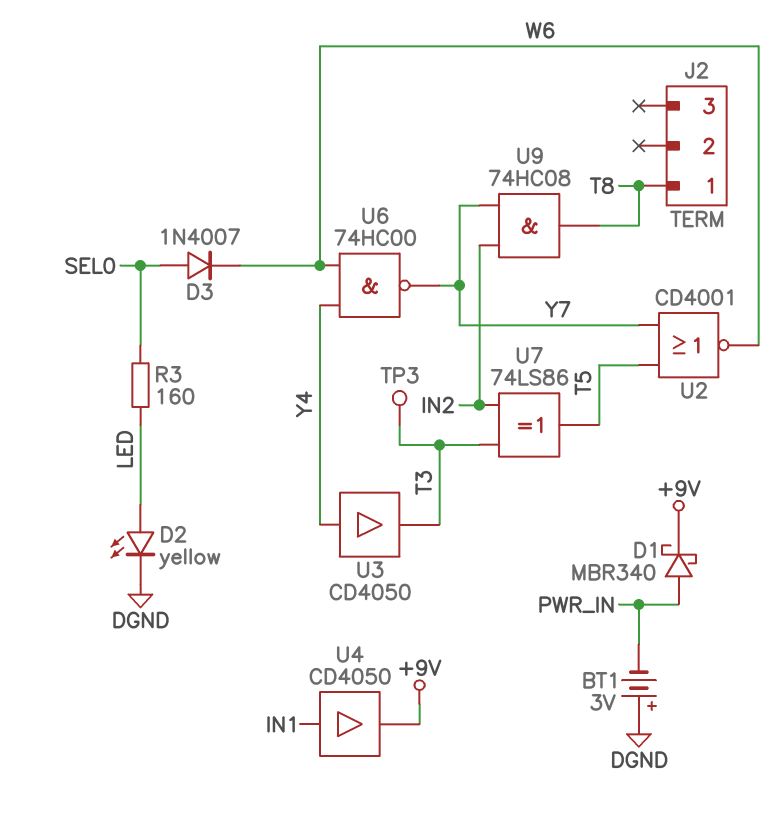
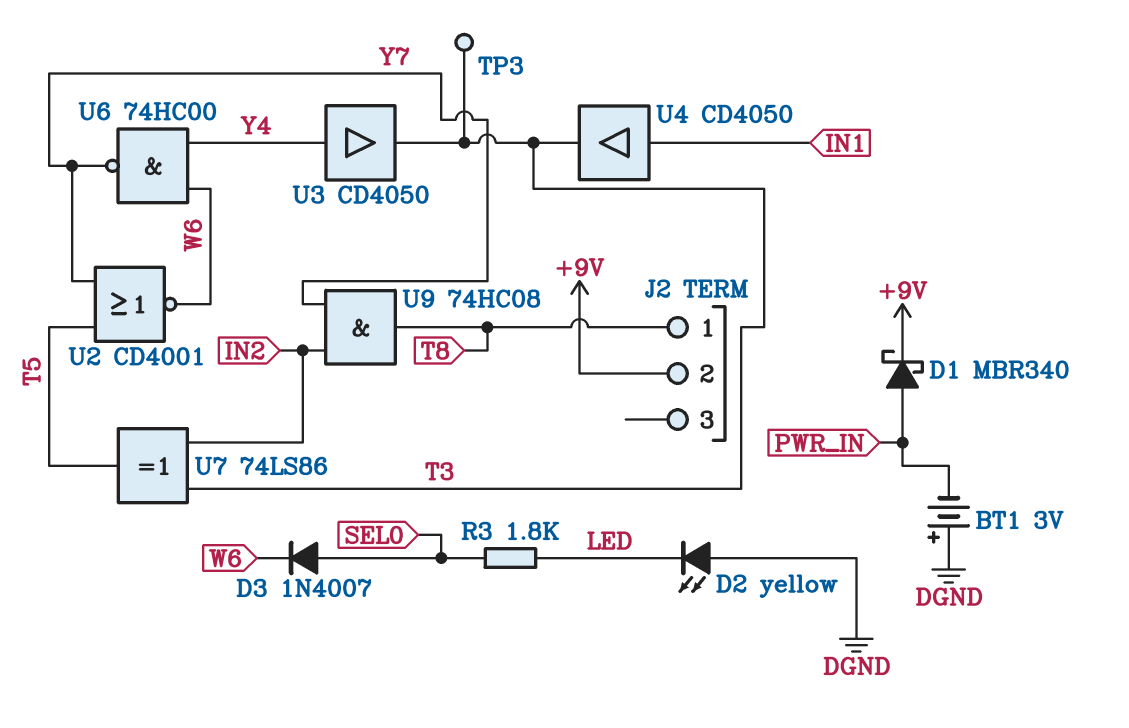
D2: LED yellow (A LED, K DGND) -> LED yellow (A DGND, K LED)
J2 pin 2: none -> +9V
R3: 160 (LED, SEL0) -> 1.8k (LED, SEL0)
U4: buffer CD4050 (in IN1, out +9V) -> buffer CD4050 (in IN1, out T3)

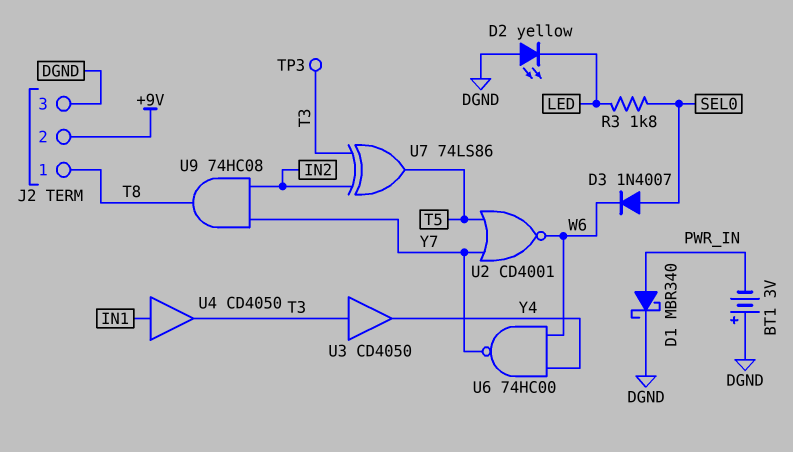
D1: schottky MBR340 (A PWR_IN, K +9V) -> schottky MBR340 (A PWR_IN, K DGND)
J2 pin 3: none -> DGND
U3: buffer CD4050 (in Y4, out T3) -> buffer CD4050 (in T3, out Y4)

